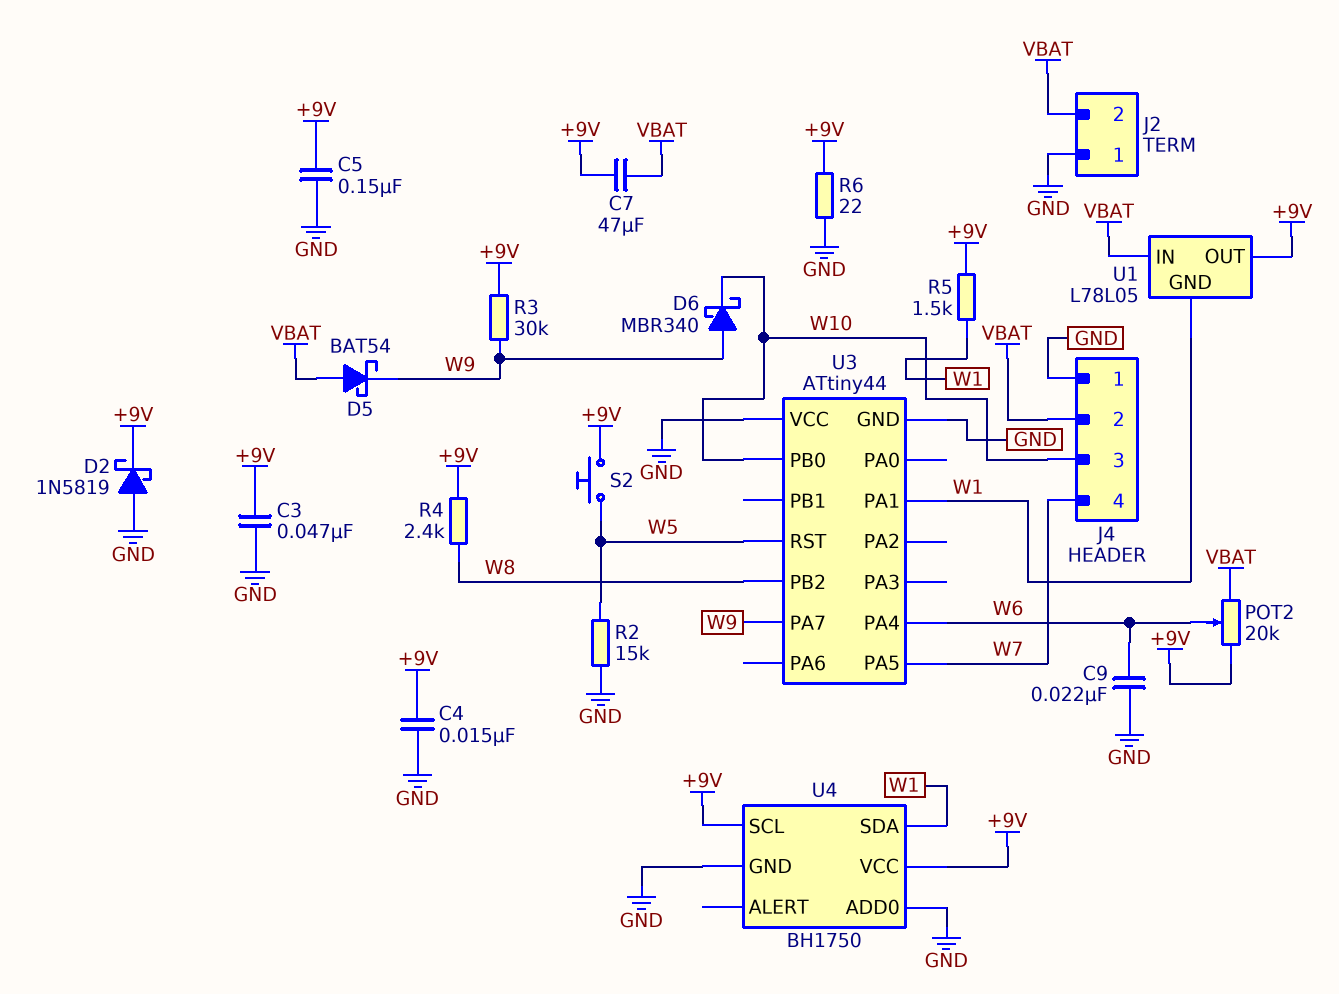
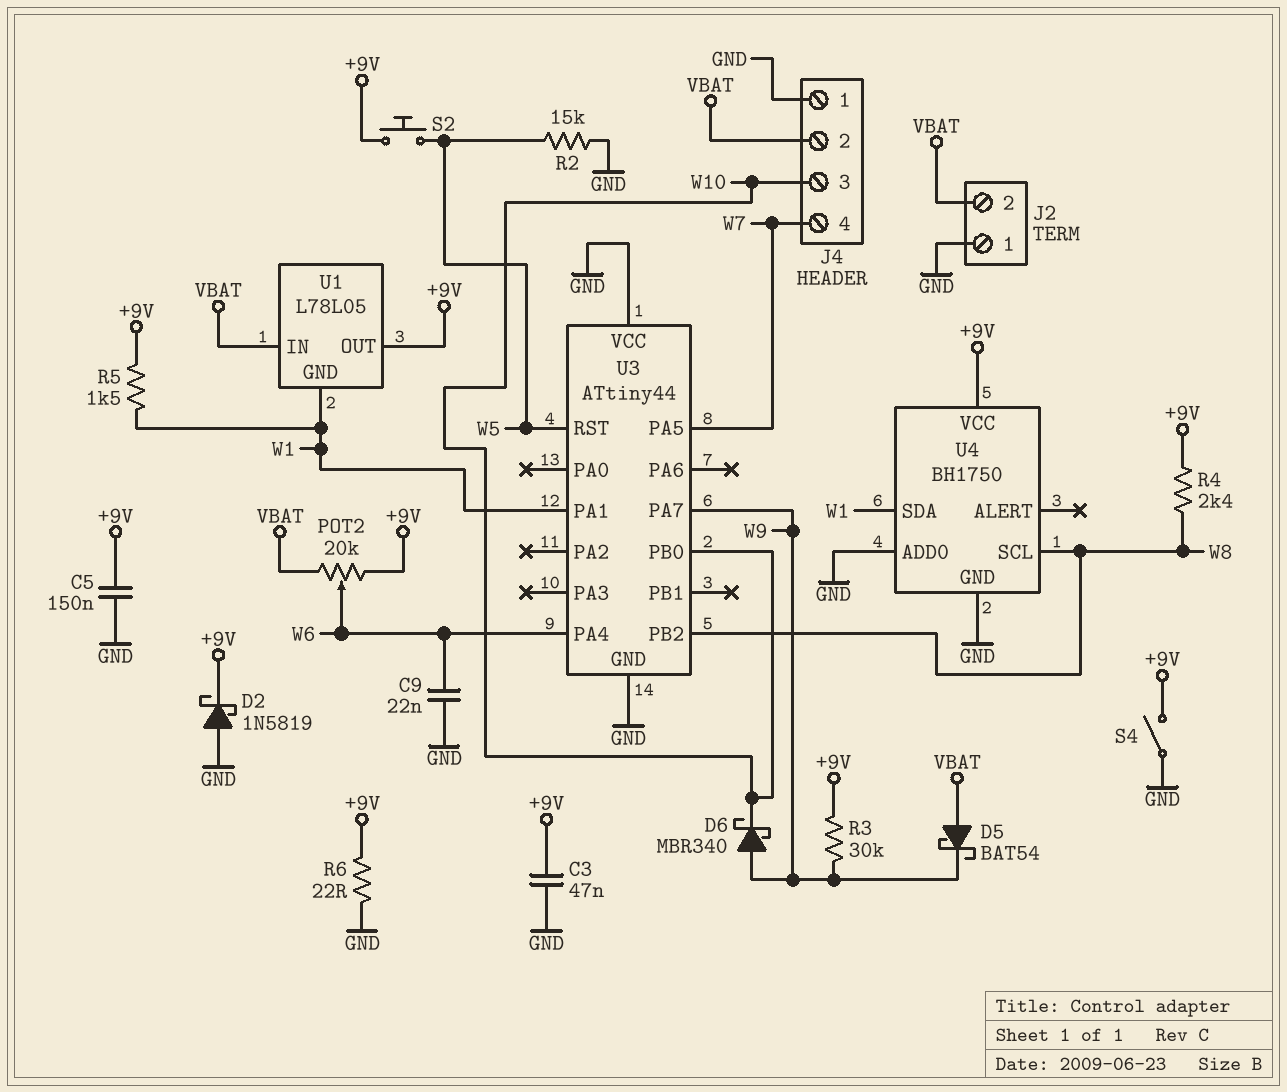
C4: 15nF (+9V, GND) -> none
C7: 47uF (+9V, VBAT) -> none
S4: none -> switch (+9V, GND)
U4 pin SCL: +9V -> W8

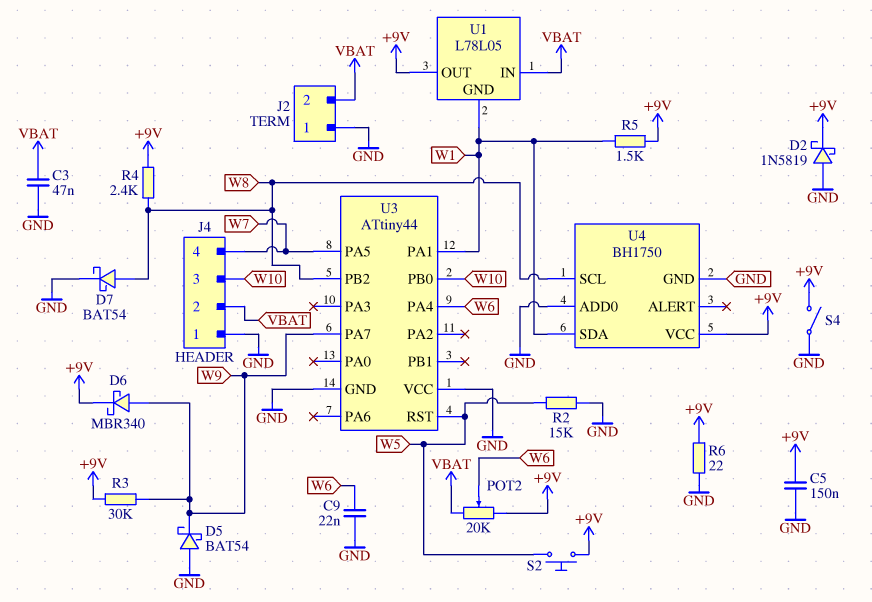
C3: 47nF (+9V, GND) -> 47nF (GND, VBAT)
D5: schottky BAT54 (A VBAT, K W9) -> schottky BAT54 (A GND, K W9)
D6: schottky MBR340 (A W9, K W10) -> schottky MBR340 (A W9, K +9V)
D7: none -> schottky BAT54 (A W8, K GND)

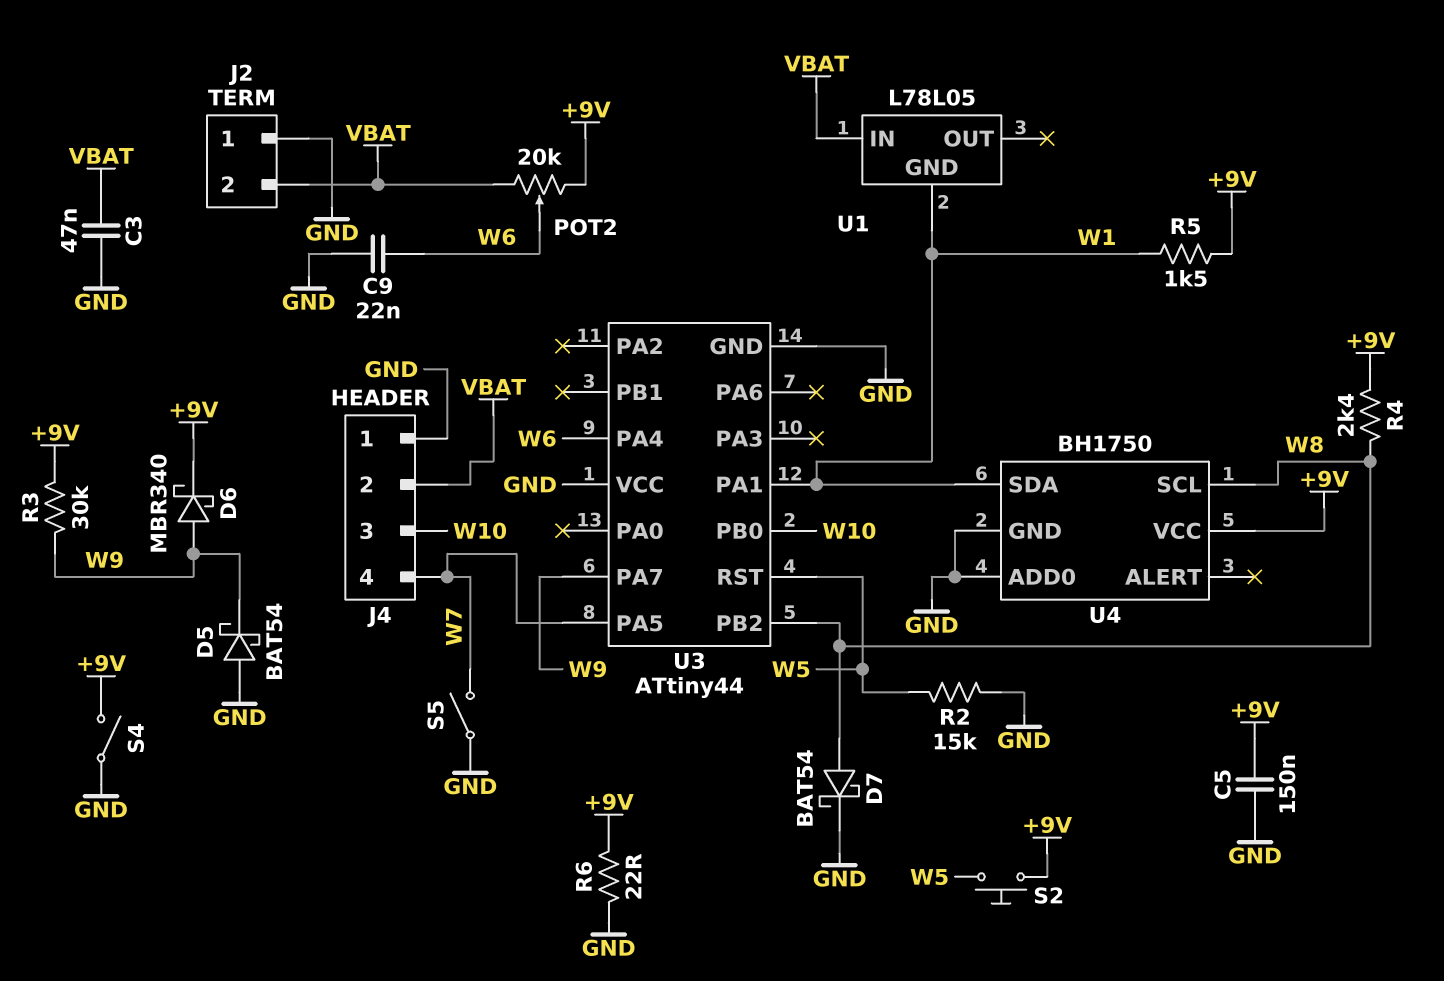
D2: schottky 1N5819 (A GND, K +9V) -> none
S5: none -> switch (GND, W7)
U1 pin OUT: +9V -> none

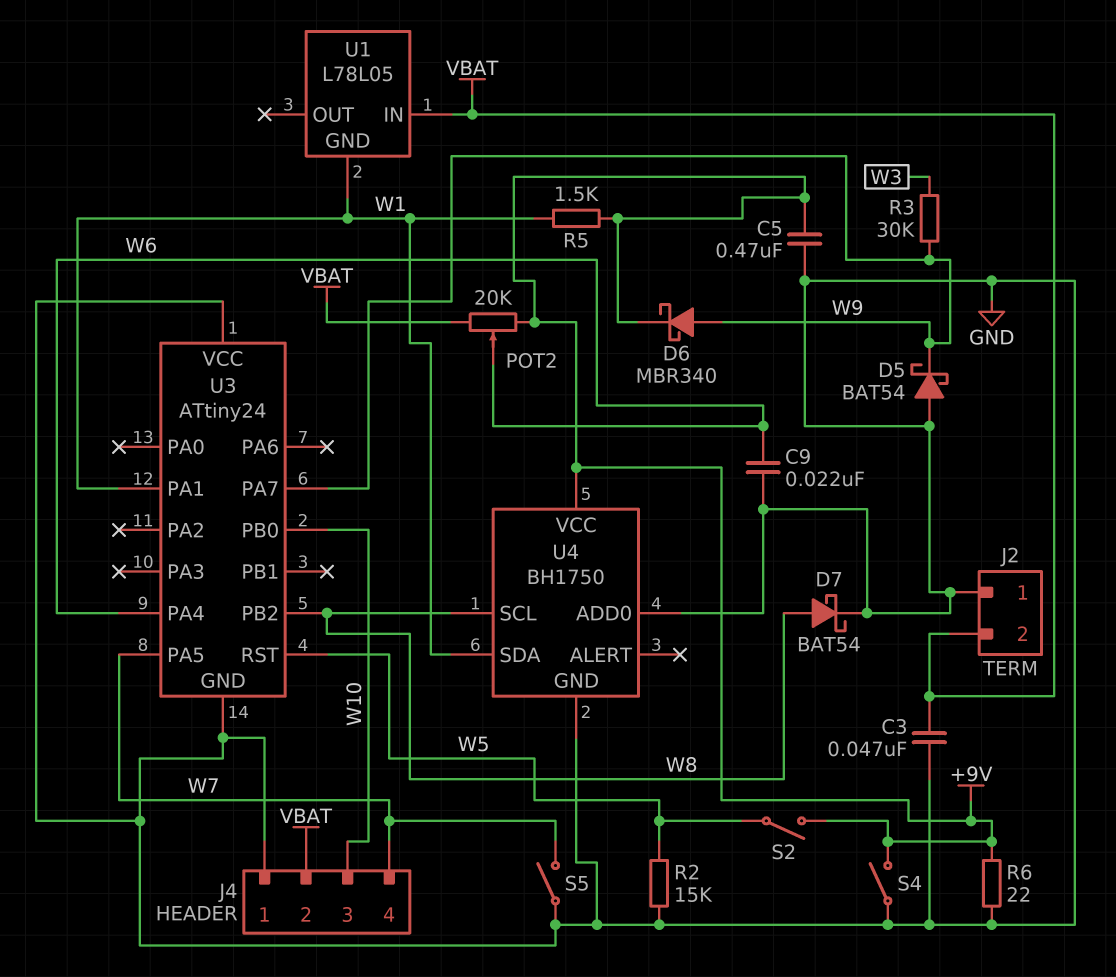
C5: 150nF (+9V, GND) -> 470nF (+9V, GND)
R3: 30k (+9V, W9) -> 30k (W3, W9)
R4: 2.4k (+9V, W8) -> none
S2: button (+9V, W5) -> switch (+9V, W5)
U3: ATtiny44 -> ATtiny24

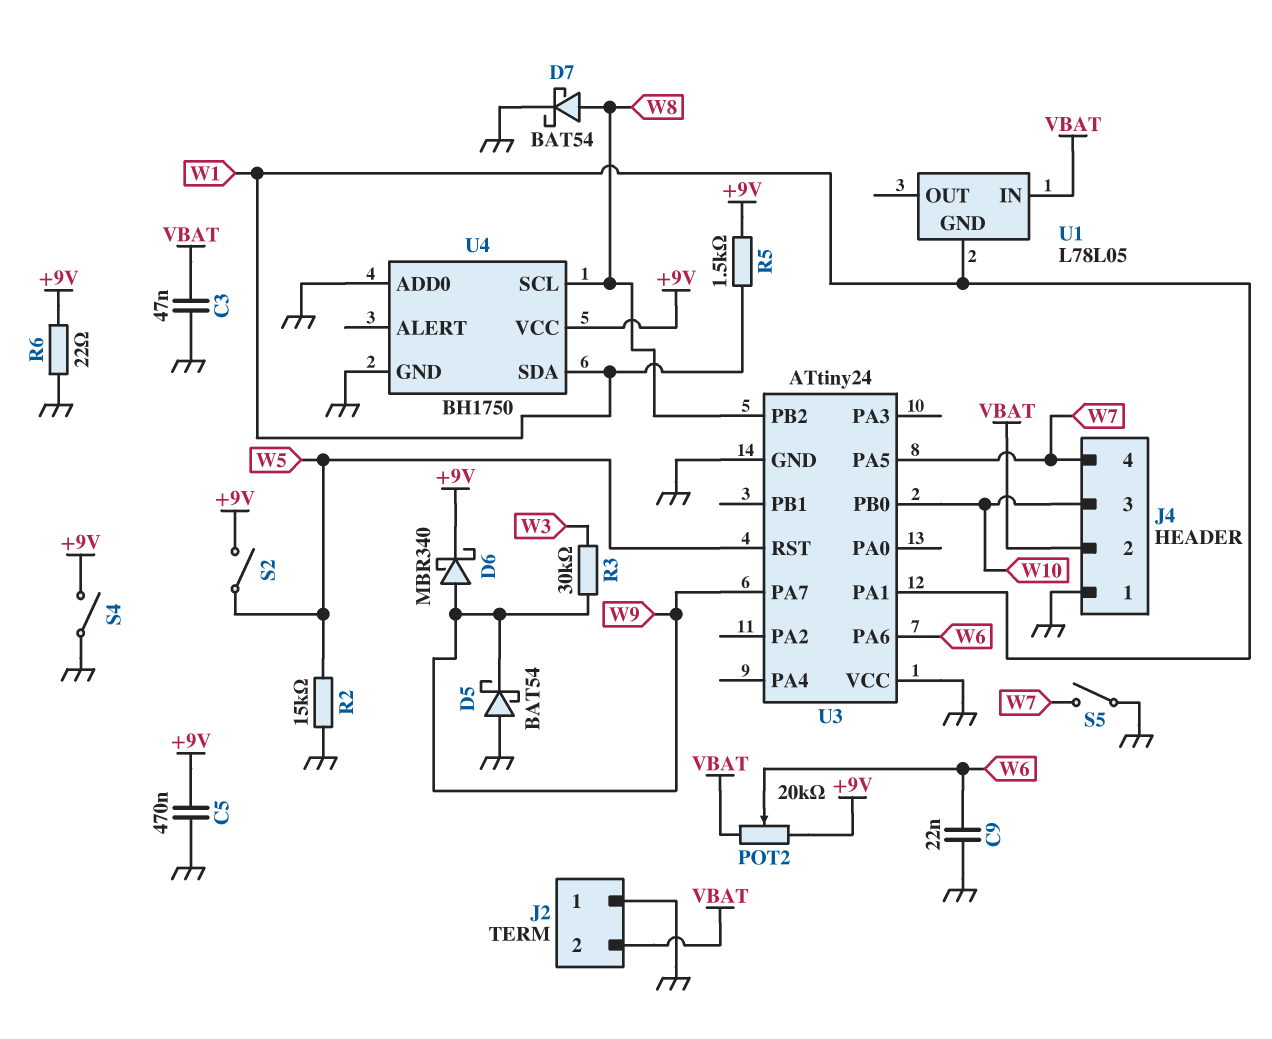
U3 pin PA4: W6 -> none
U3 pin PA6: none -> W6

